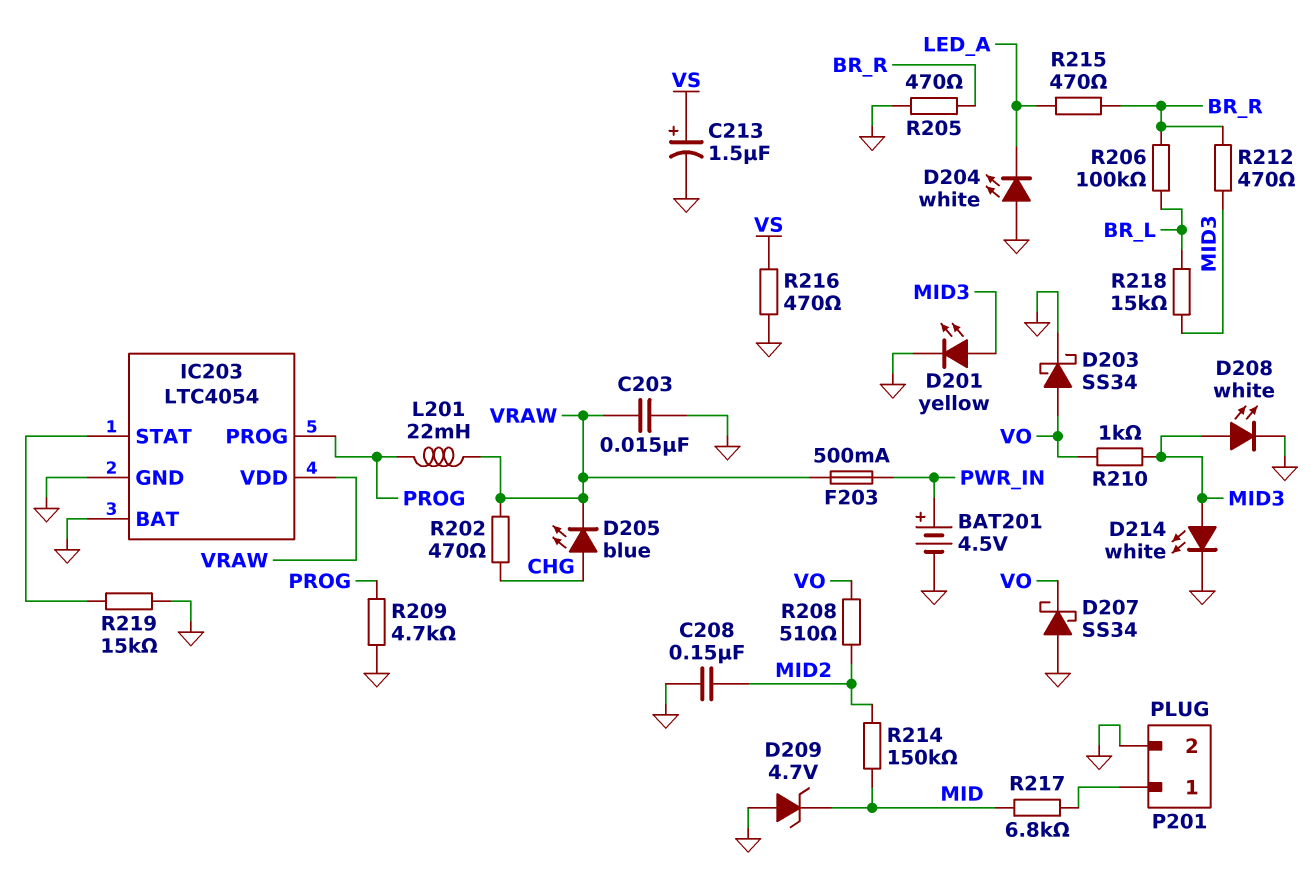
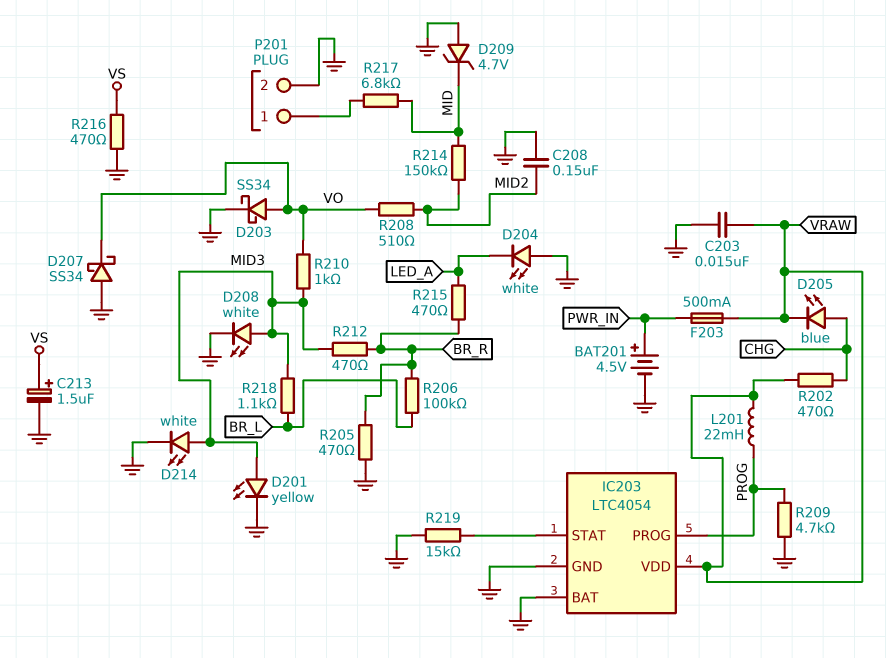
R218: 15k (BR_L, MID3) -> 1.1k (BR_L, MID3)

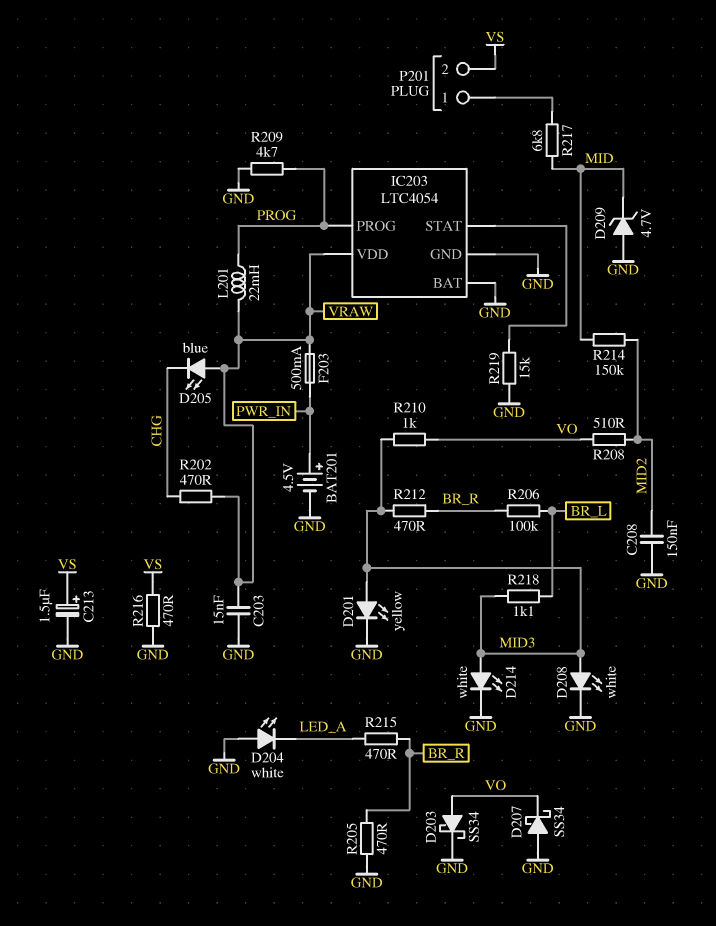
D205: LED blue (A CHG, K VRAW) -> LED blue (A VRAW, K CHG)
P201 pin 2: GND -> VS

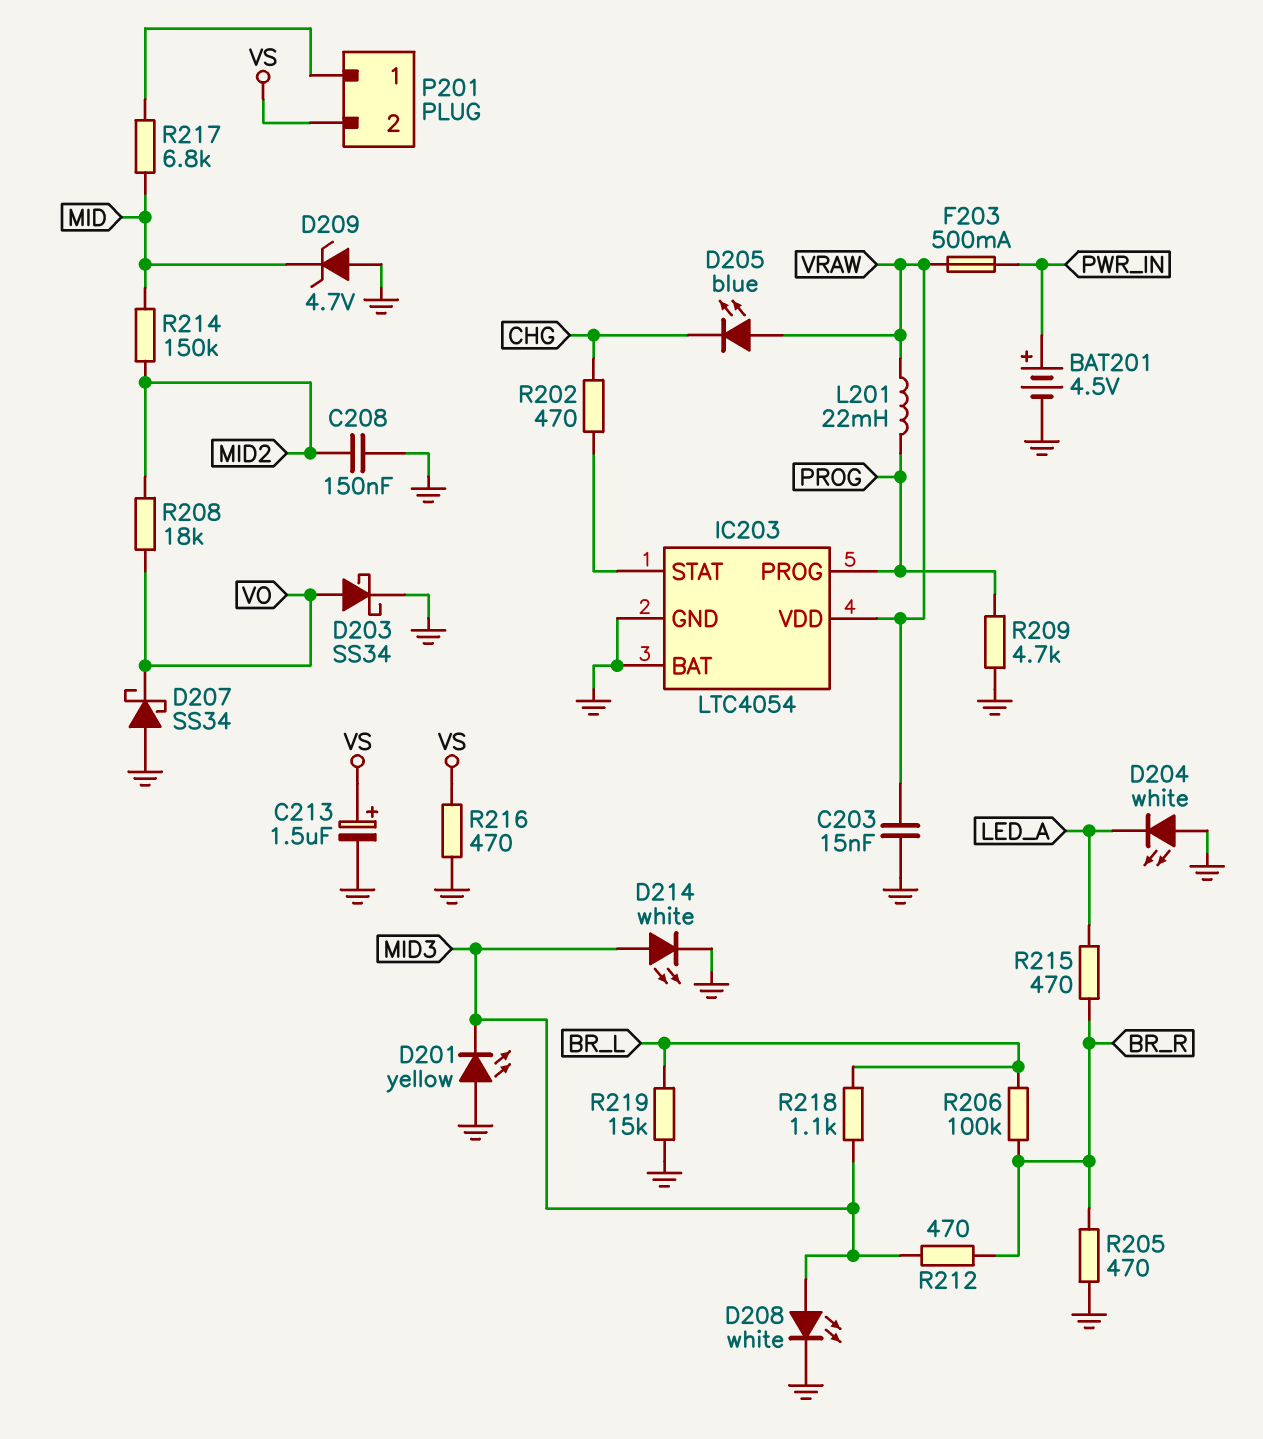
D201: LED yellow (A MID3, K GND) -> LED yellow (A GND, K MID3)
R202: 470 (CHG, VRAW) -> 470 (CHG, IC203/STAT)
R208: 510 (MID2, VO) -> 18k (MID2, VO)
R210: 1k (MID3, VO) -> none
R219: 15k (GND, IC203/STAT) -> 15k (BR_L, GND)

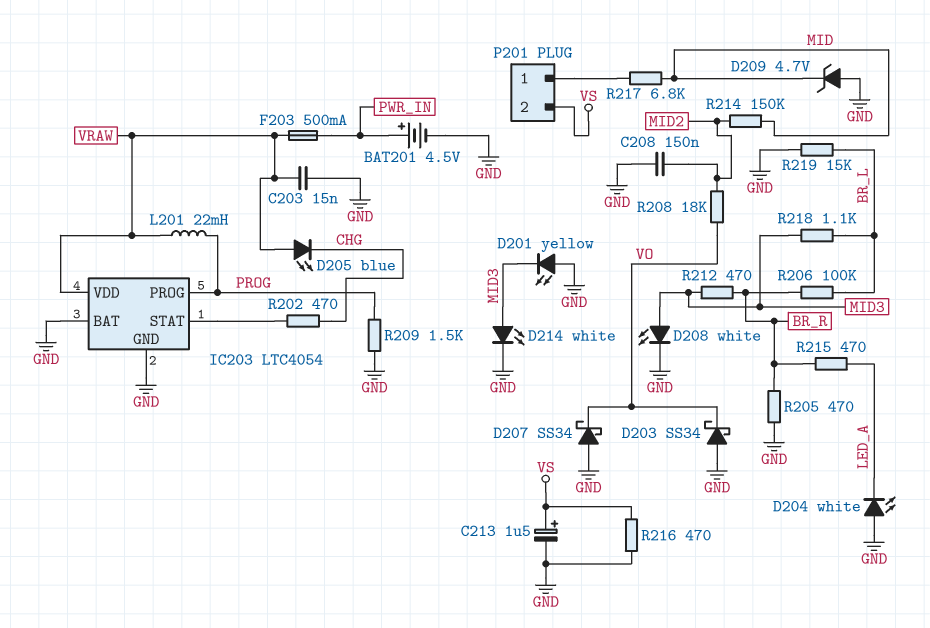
D203: schottky SS34 (A VO, K GND) -> schottky SS34 (A GND, K VO)
R209: 4.7k (GND, PROG) -> 1.5k (GND, PROG)

